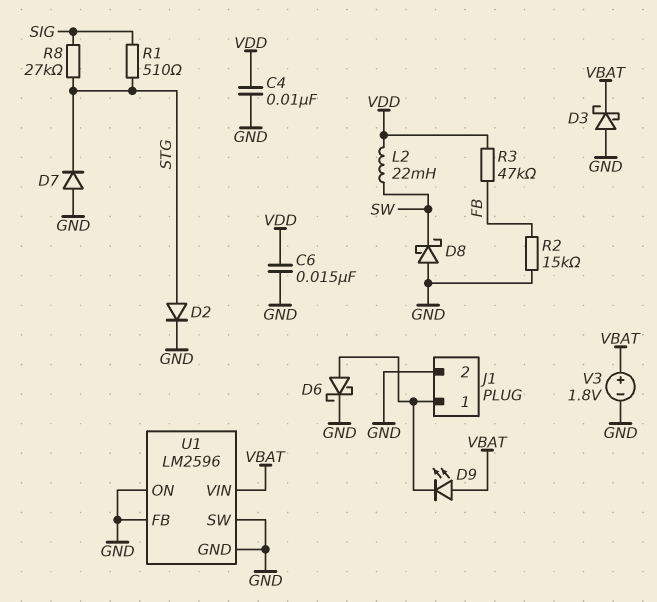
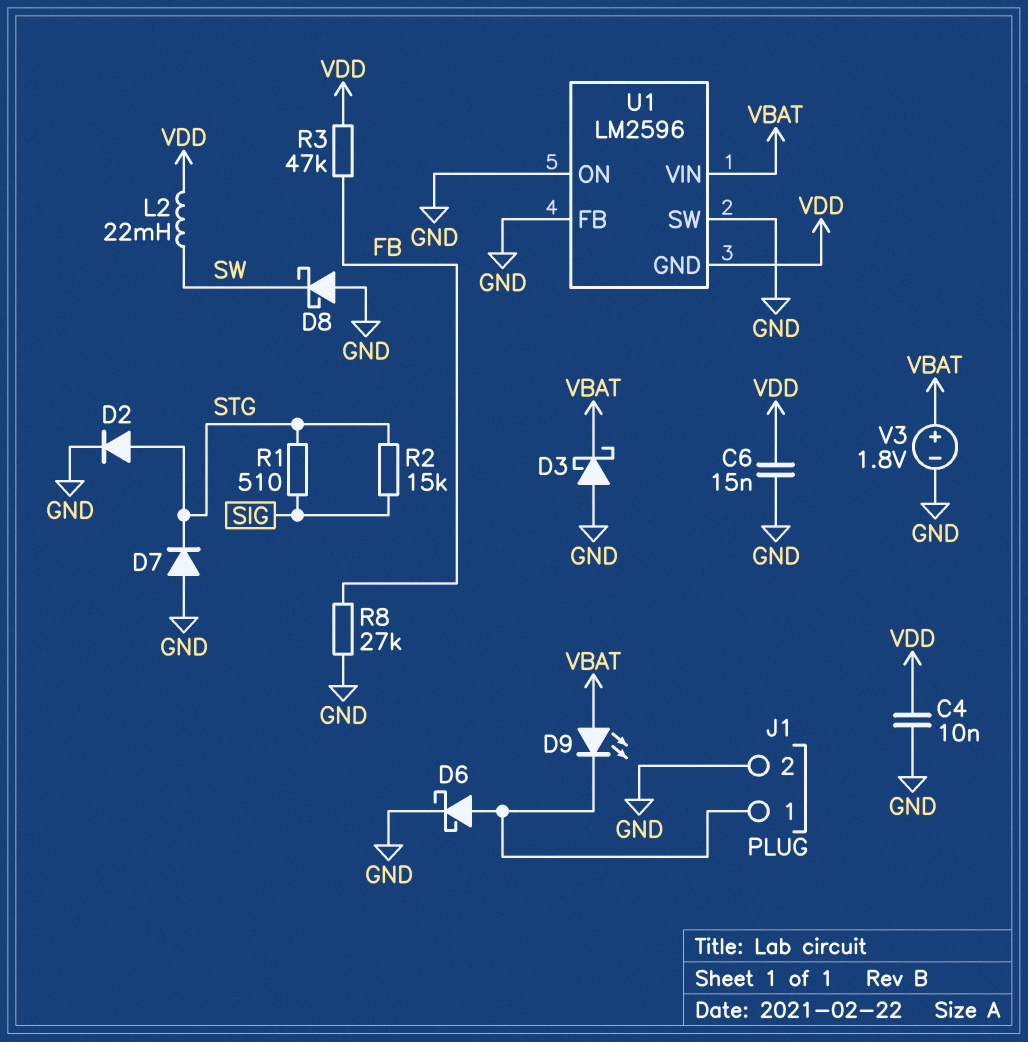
R2: 15k (FB, GND) -> 15k (SIG, STG)
R8: 27k (SIG, STG) -> 27k (FB, GND)
U1 pin GND: GND -> VDD

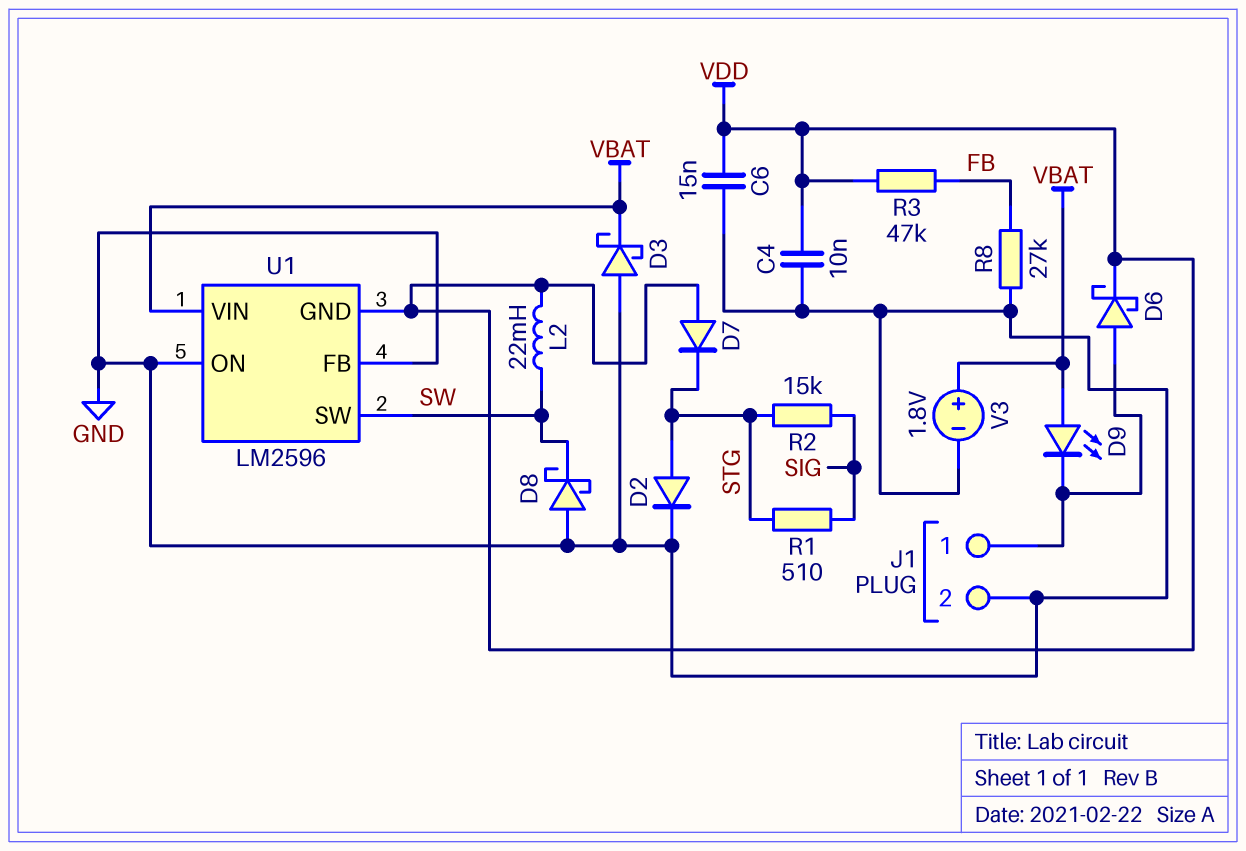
D6: schottky (A J1/1, K GND) -> schottky (A J1/1, K VDD)
D7: diode (A GND, K STG) -> diode (A VDD, K STG)
U1 pin SW: GND -> SW

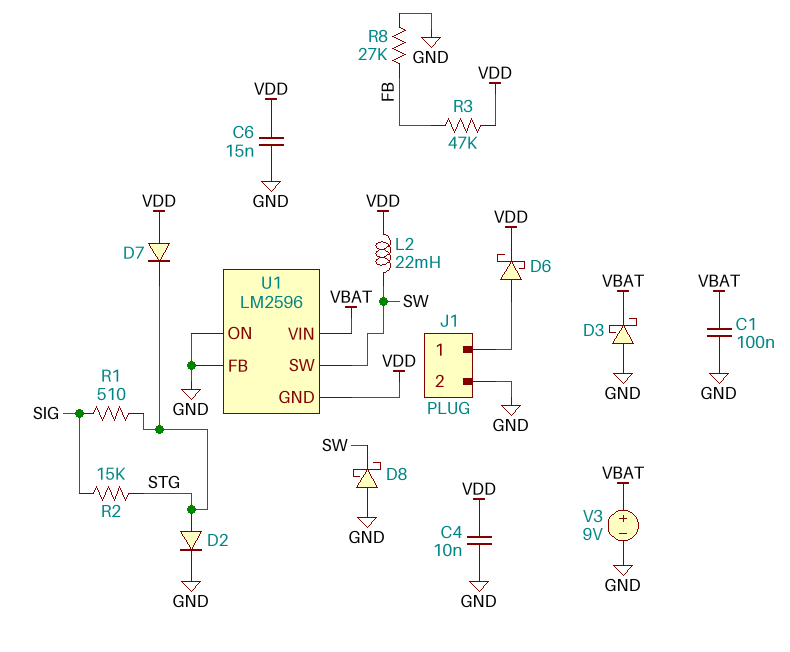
C1: none -> 100nF (GND, VBAT)
D9: LED (A VBAT, K J1/1) -> none
V3: 1.8V (plus VBAT, minus GND) -> 9V (plus VBAT, minus GND)

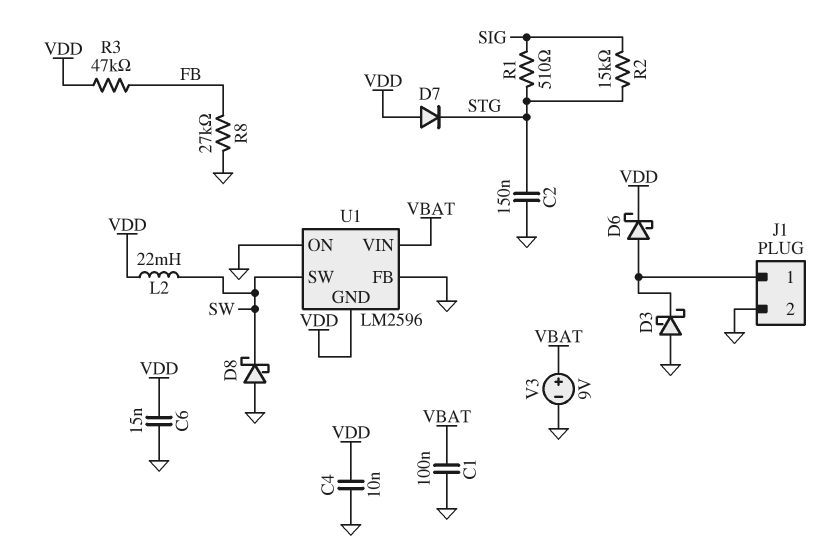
C2: none -> 150nF (GND, STG)
D2: diode (A STG, K GND) -> none
D3: schottky (A GND, K VBAT) -> schottky (A GND, K J1/1)

